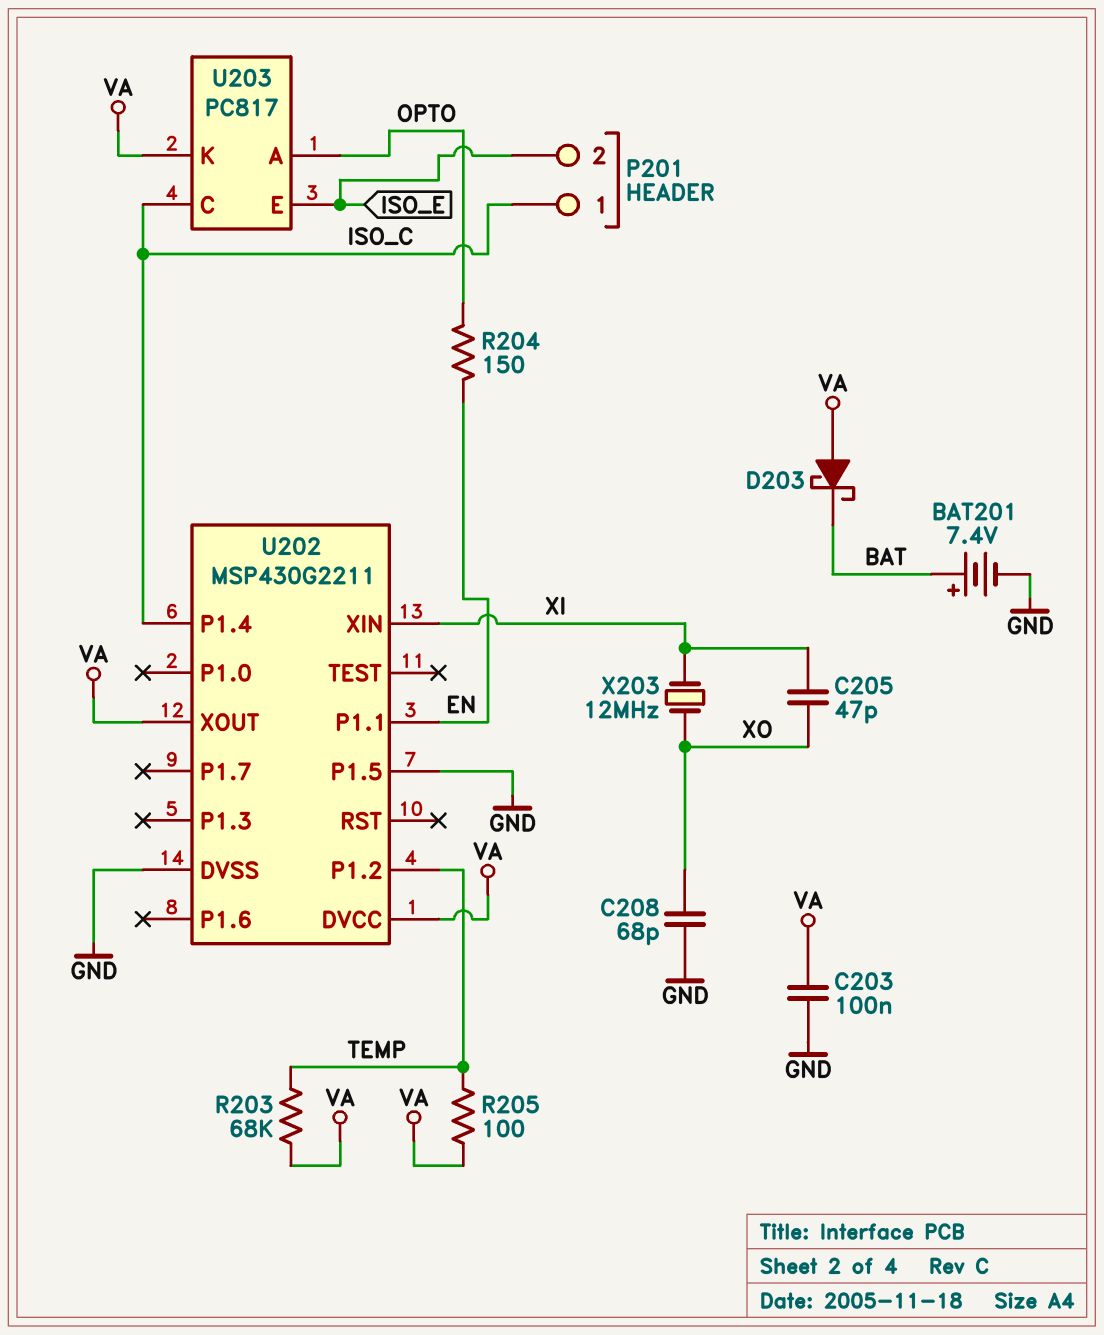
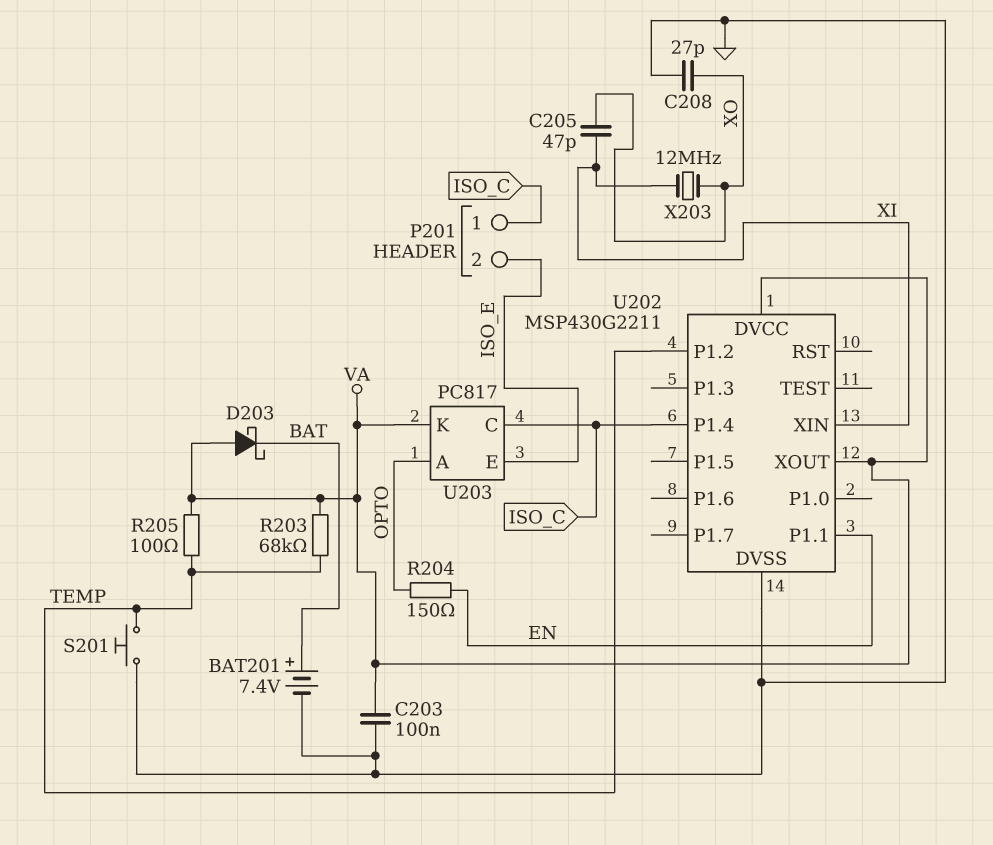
C208: 68pF (GND, XO) -> 27pF (GND, XO)
S201: none -> button (GND, TEMP)
U202 pin P1.5: GND -> none

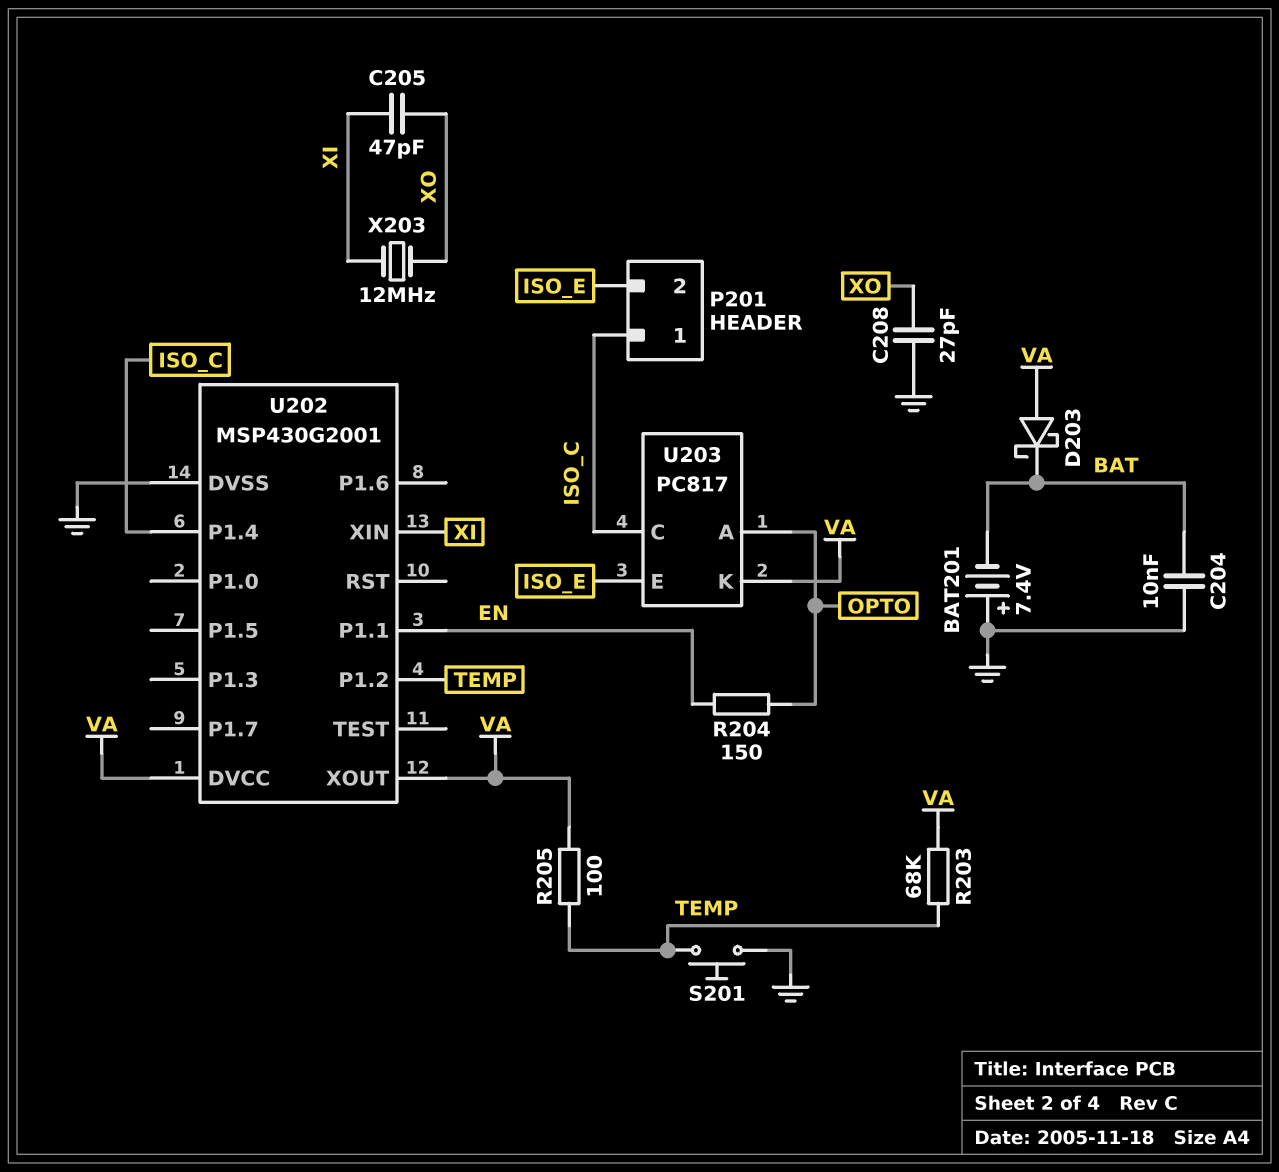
BAT201: 7.4V (plus BAT, minus GND) -> 7.4V (plus GND, minus BAT)
C203: 100nF (GND, VA) -> none
C204: none -> 10nF (BAT, GND)
U202: MSP430G2211 -> MSP430G2001

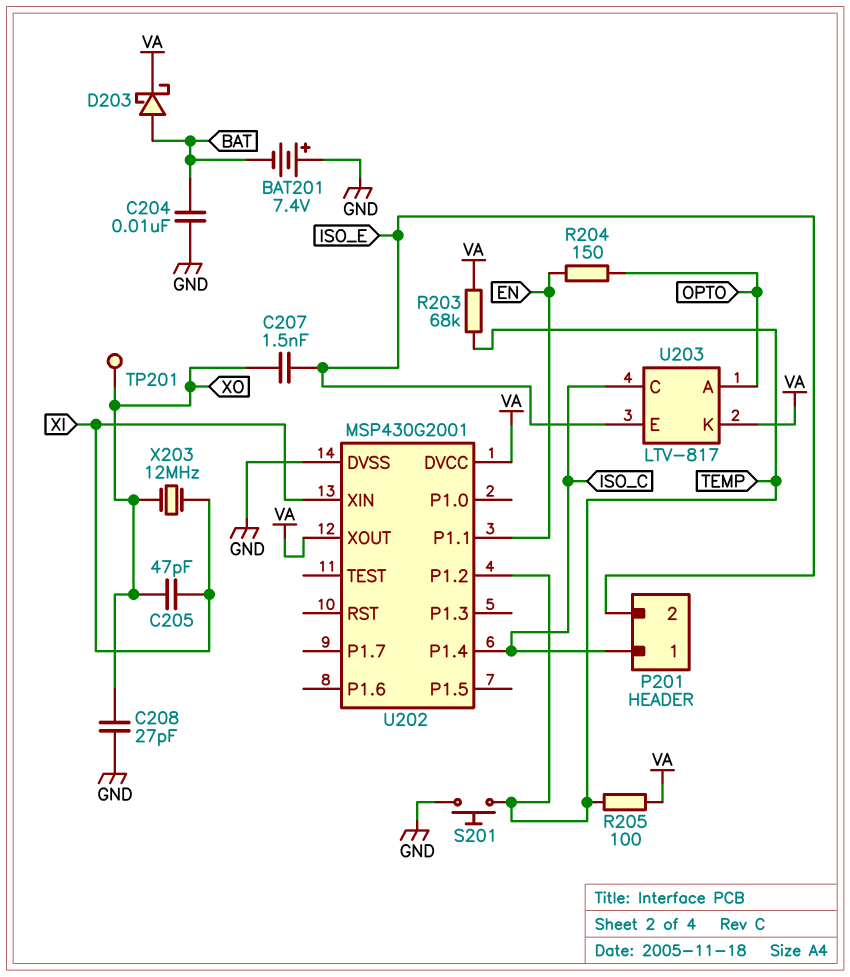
C207: none -> 1.5nF (ISO_E, XO)
D203: schottky (A VA, K BAT) -> schottky (A BAT, K VA)
TP201: none -> test point (XO)
U203: PC817 -> LTV-817

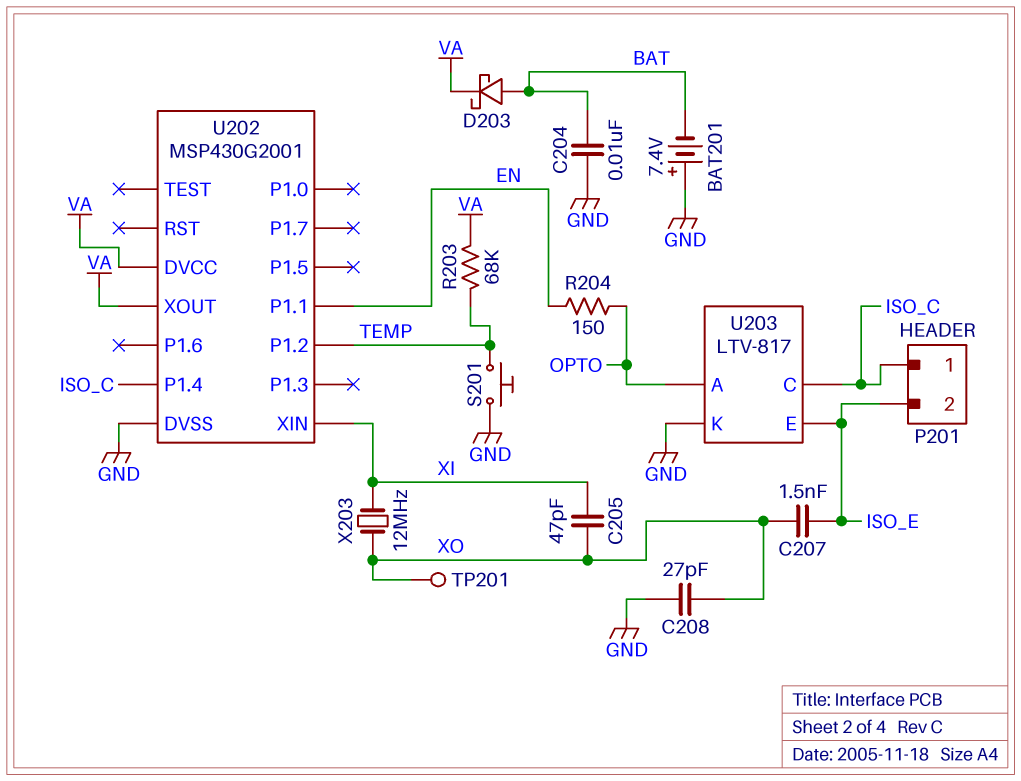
R205: 100 (TEMP, VA) -> none
U203 pin K: VA -> GND

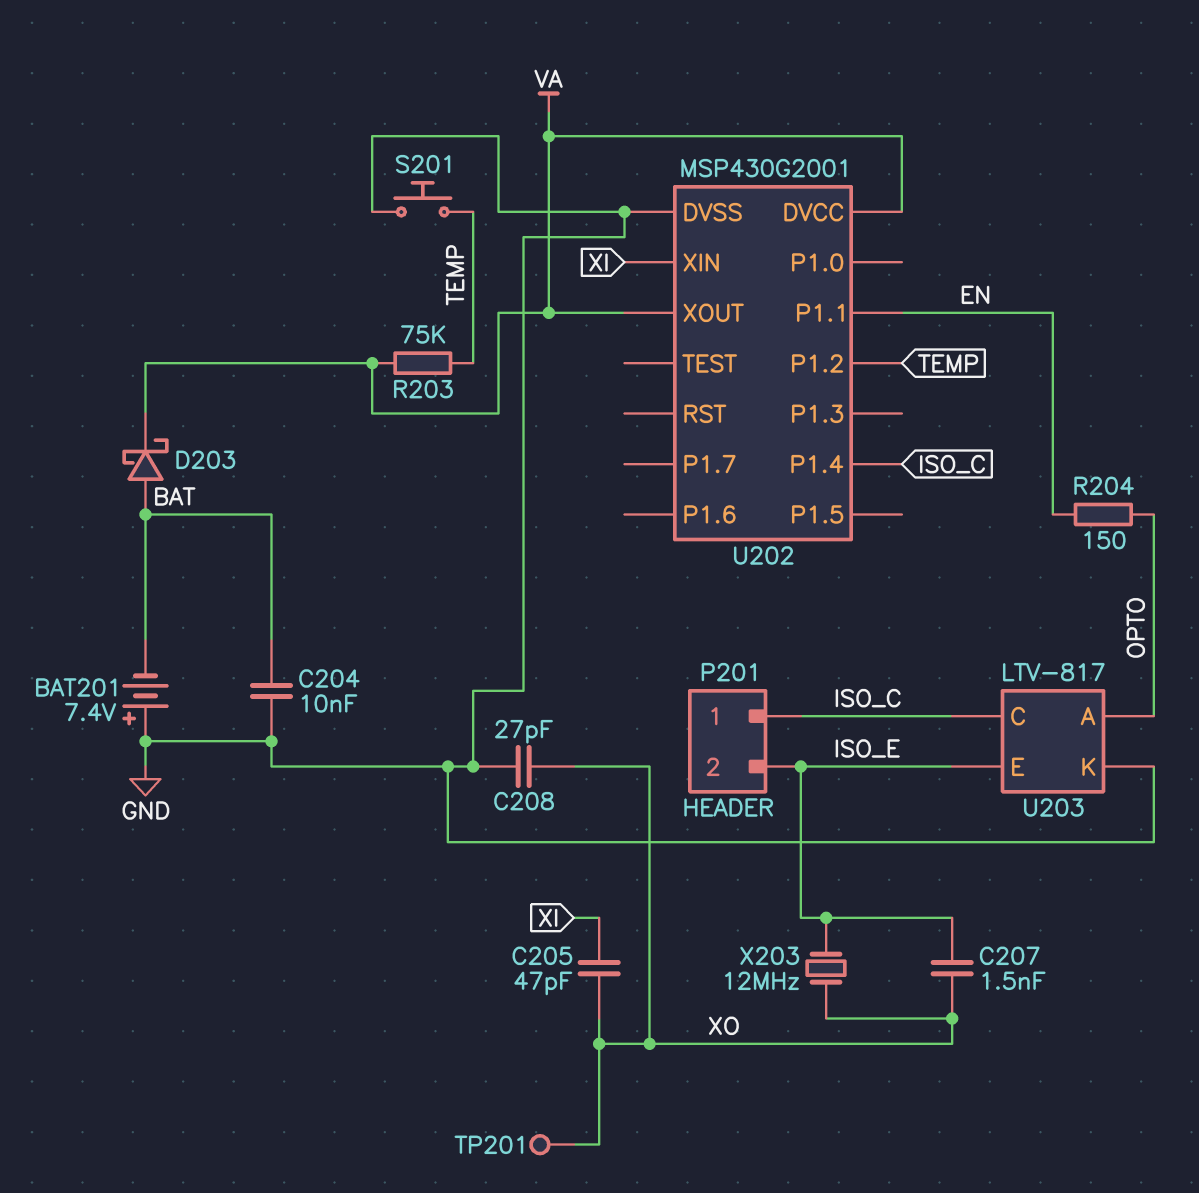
R203: 68k (TEMP, VA) -> 75k (TEMP, VA)
X203: 12MHz (XI, XO) -> 12MHz (ISO_E, XO)

